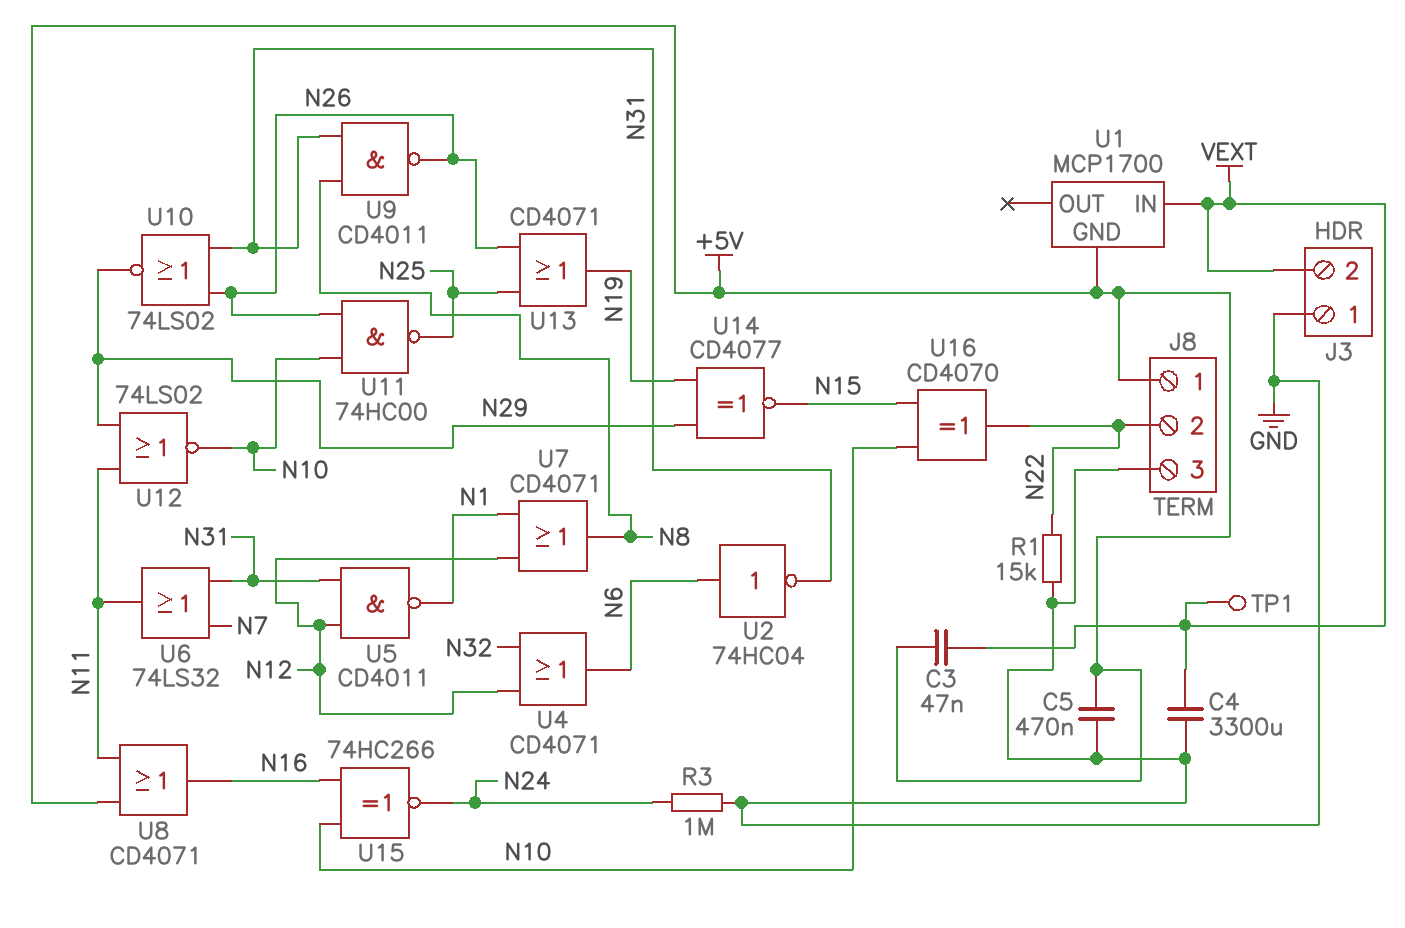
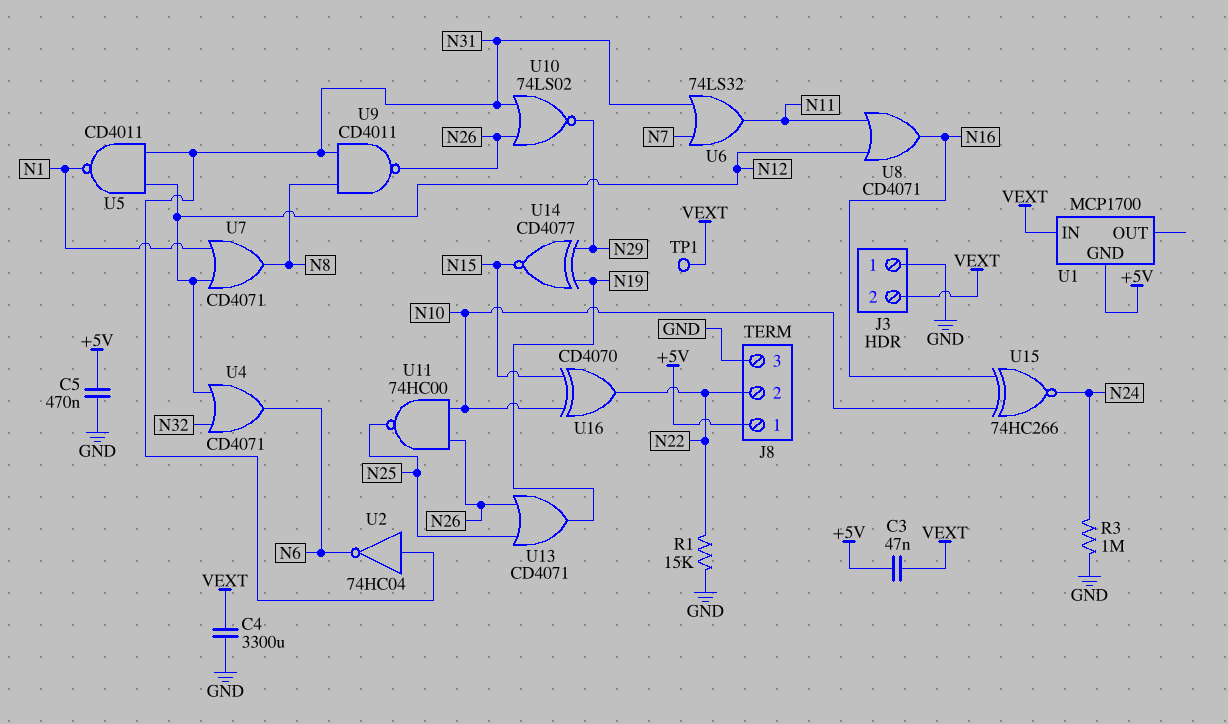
U2: NOT 74HC04 (in N6, out N31) -> NOT 74HC04 (in N31, out N6)
U8: OR CD4071 (in +5V, in N11, out N16) -> OR CD4071 (in N11, in N12, out N16)
U12: NOR 74LS02 (in N11, in N29, out N10) -> none

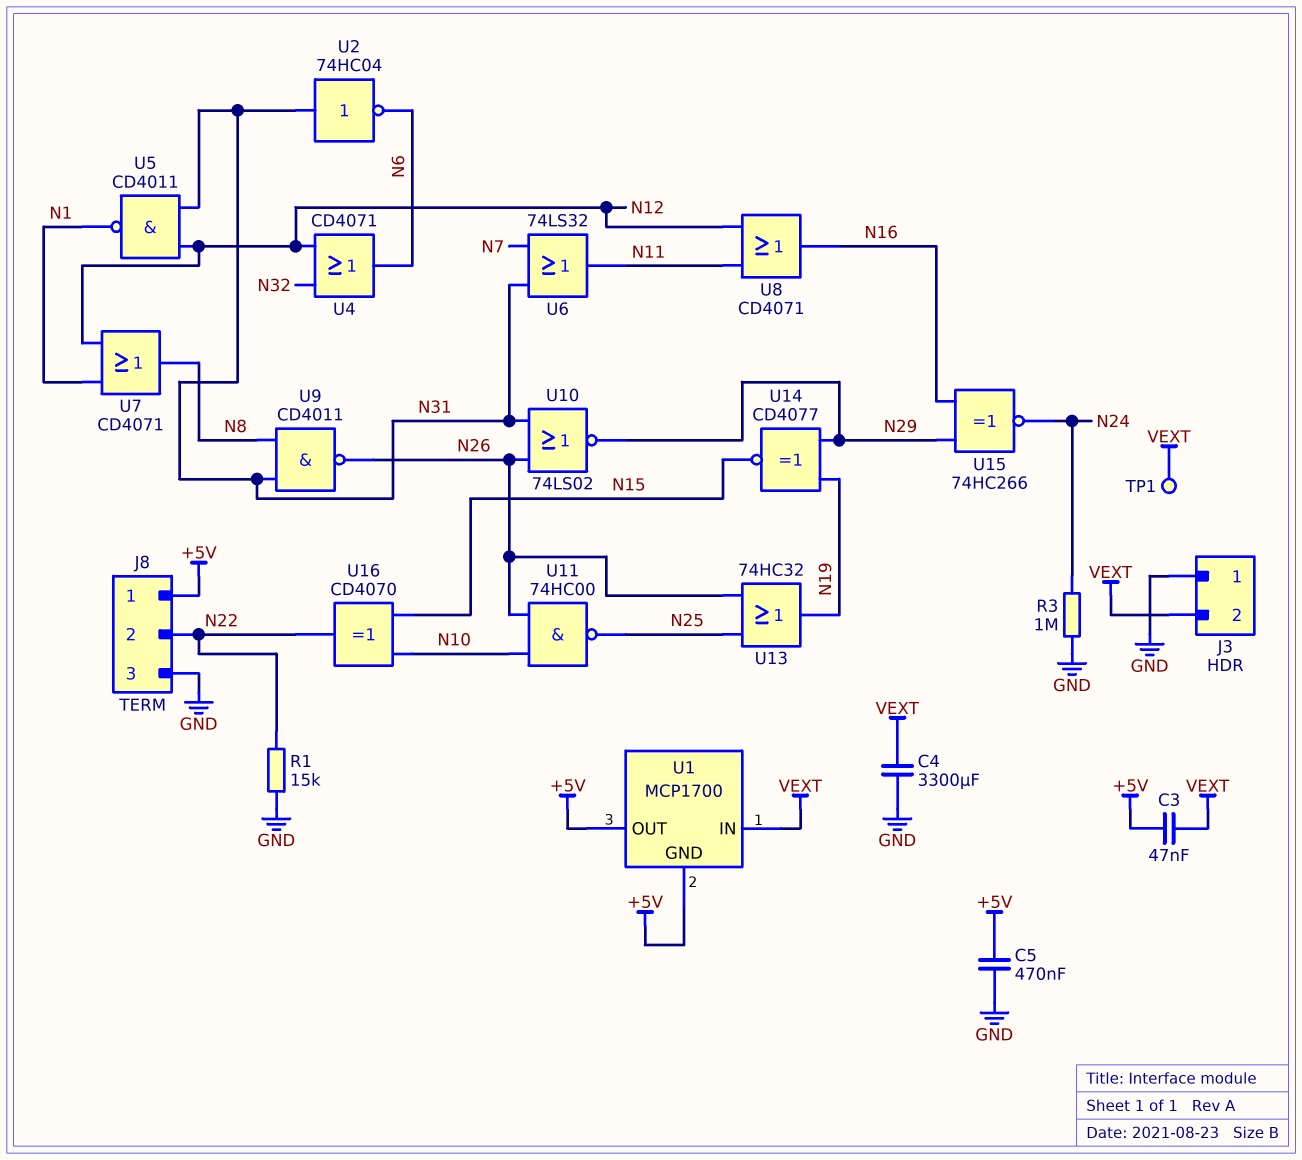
U1 pin OUT: none -> +5V
U13: OR CD4071 (in N25, in N26, out N19) -> OR 74HC32 (in N25, in N26, out N19)
U15: XNOR 74HC266 (in N10, in N16, out N24) -> XNOR 74HC266 (in N16, in N29, out N24)

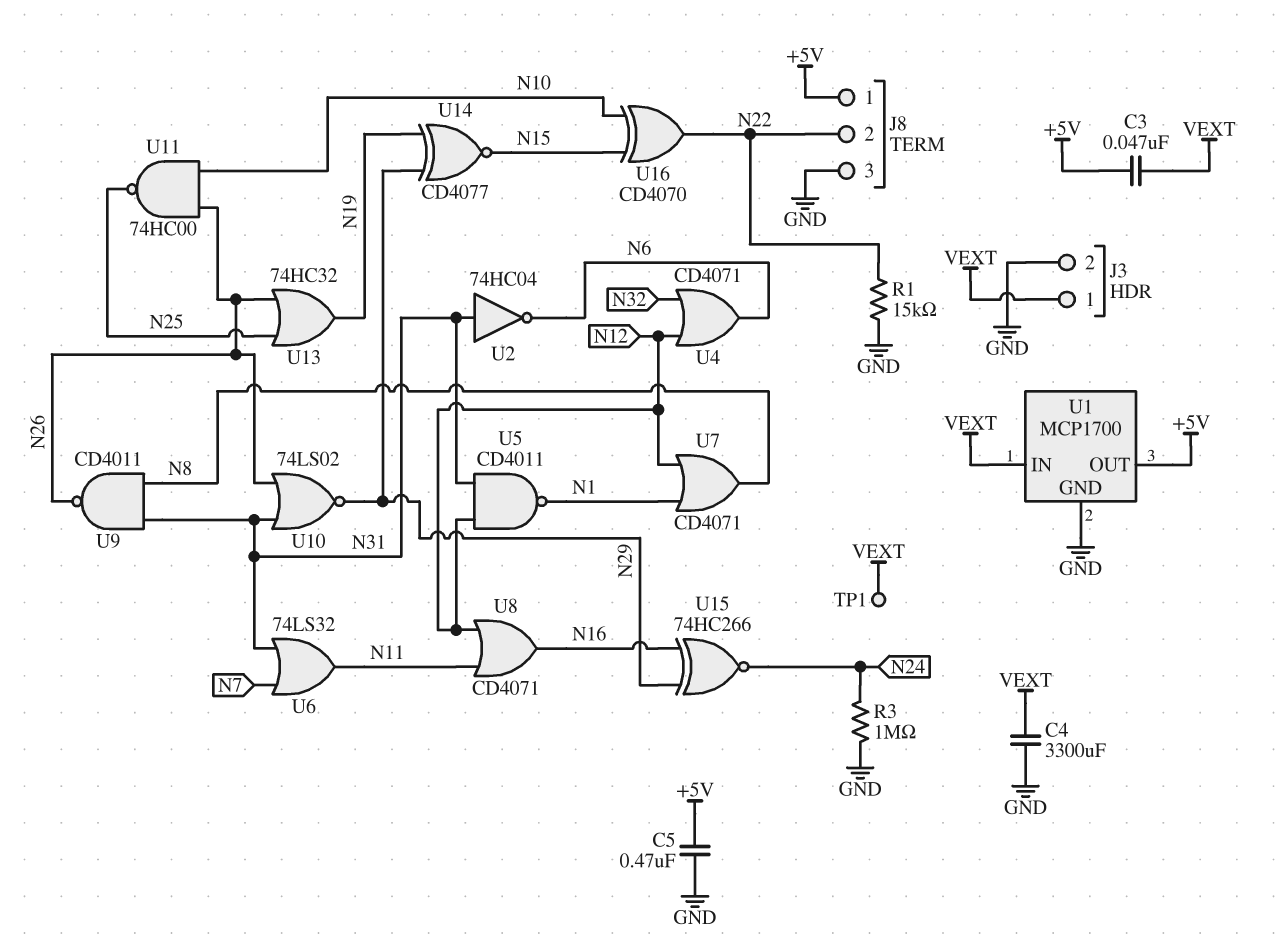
J3 pin 1: GND -> VEXT
J3 pin 2: VEXT -> GND
U1 pin GND: +5V -> GND

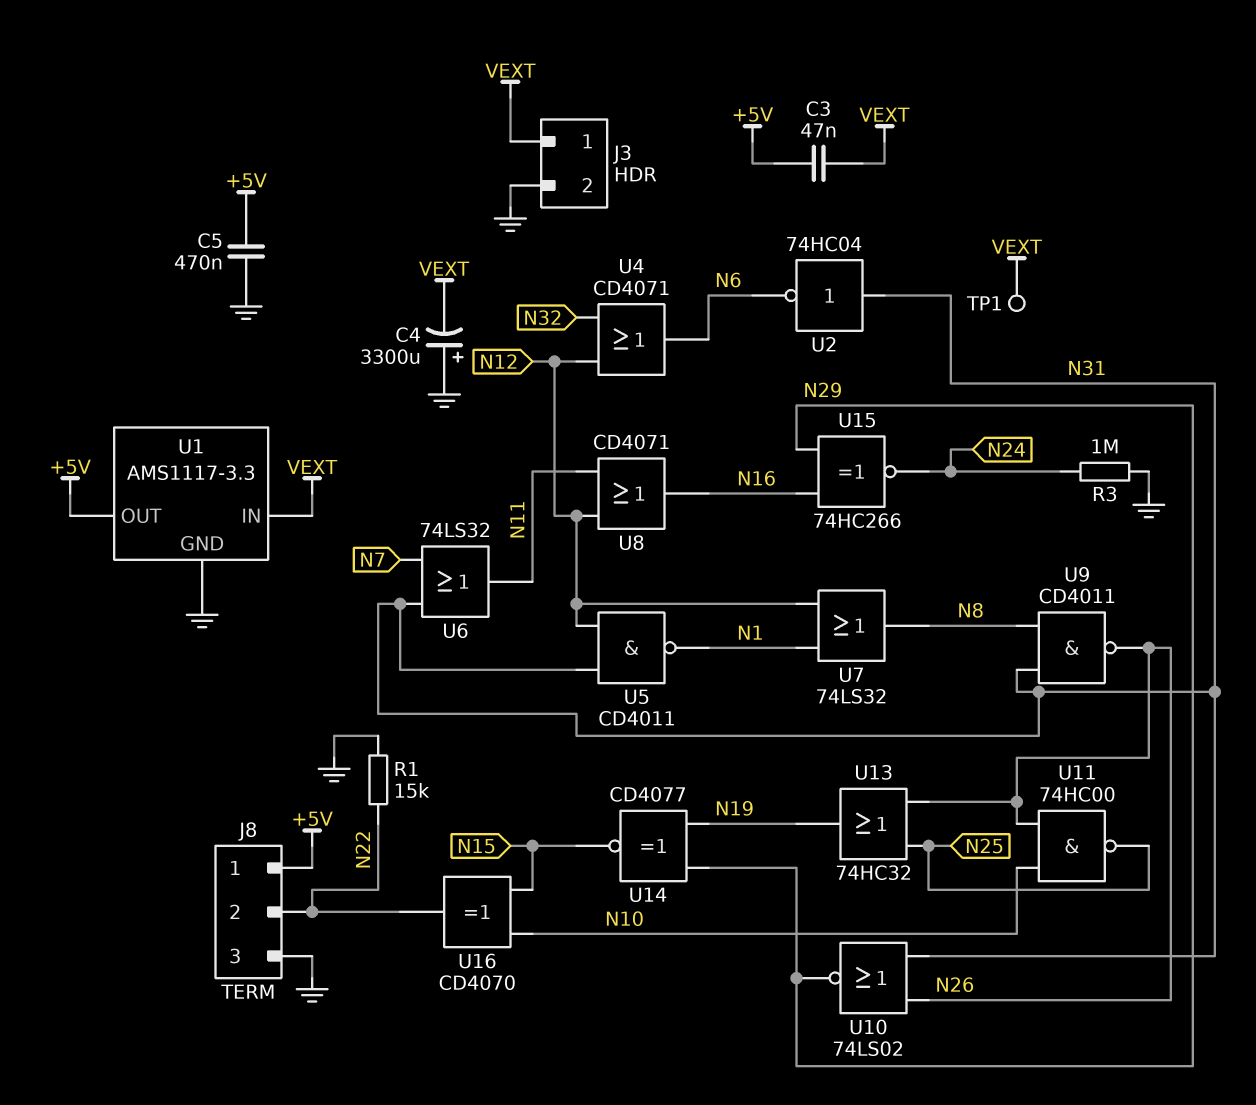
C4: 3300uF (GND, VEXT) -> 3300uF (plus GND, minus VEXT)
U1: MCP1700 -> AMS1117-3.3
U7: OR CD4071 (in N1, in N12, out N8) -> OR 74LS32 (in N1, in N12, out N8)

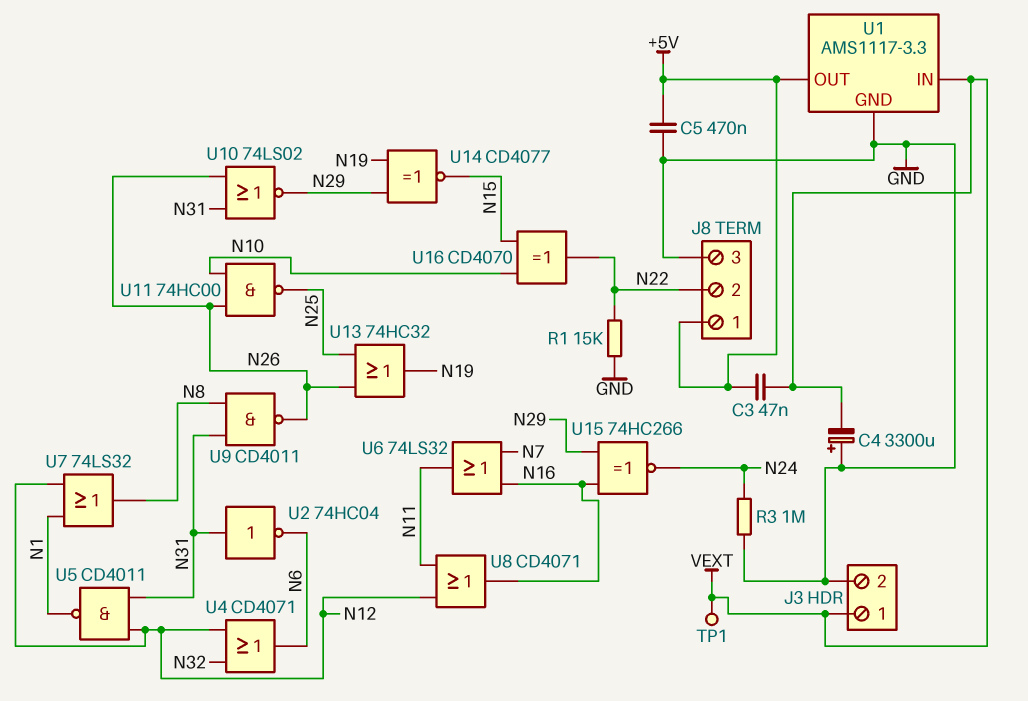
U6: OR 74LS32 (in N7, in N31, out N11) -> OR 74LS32 (in N7, in N16, out N11)

